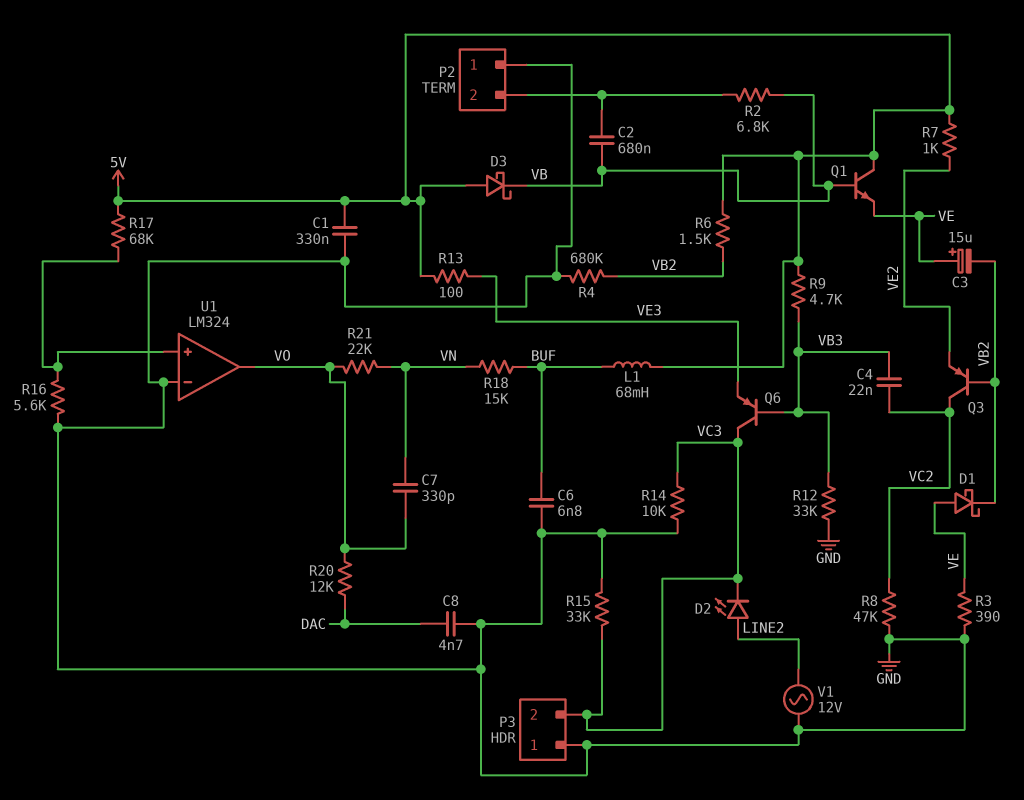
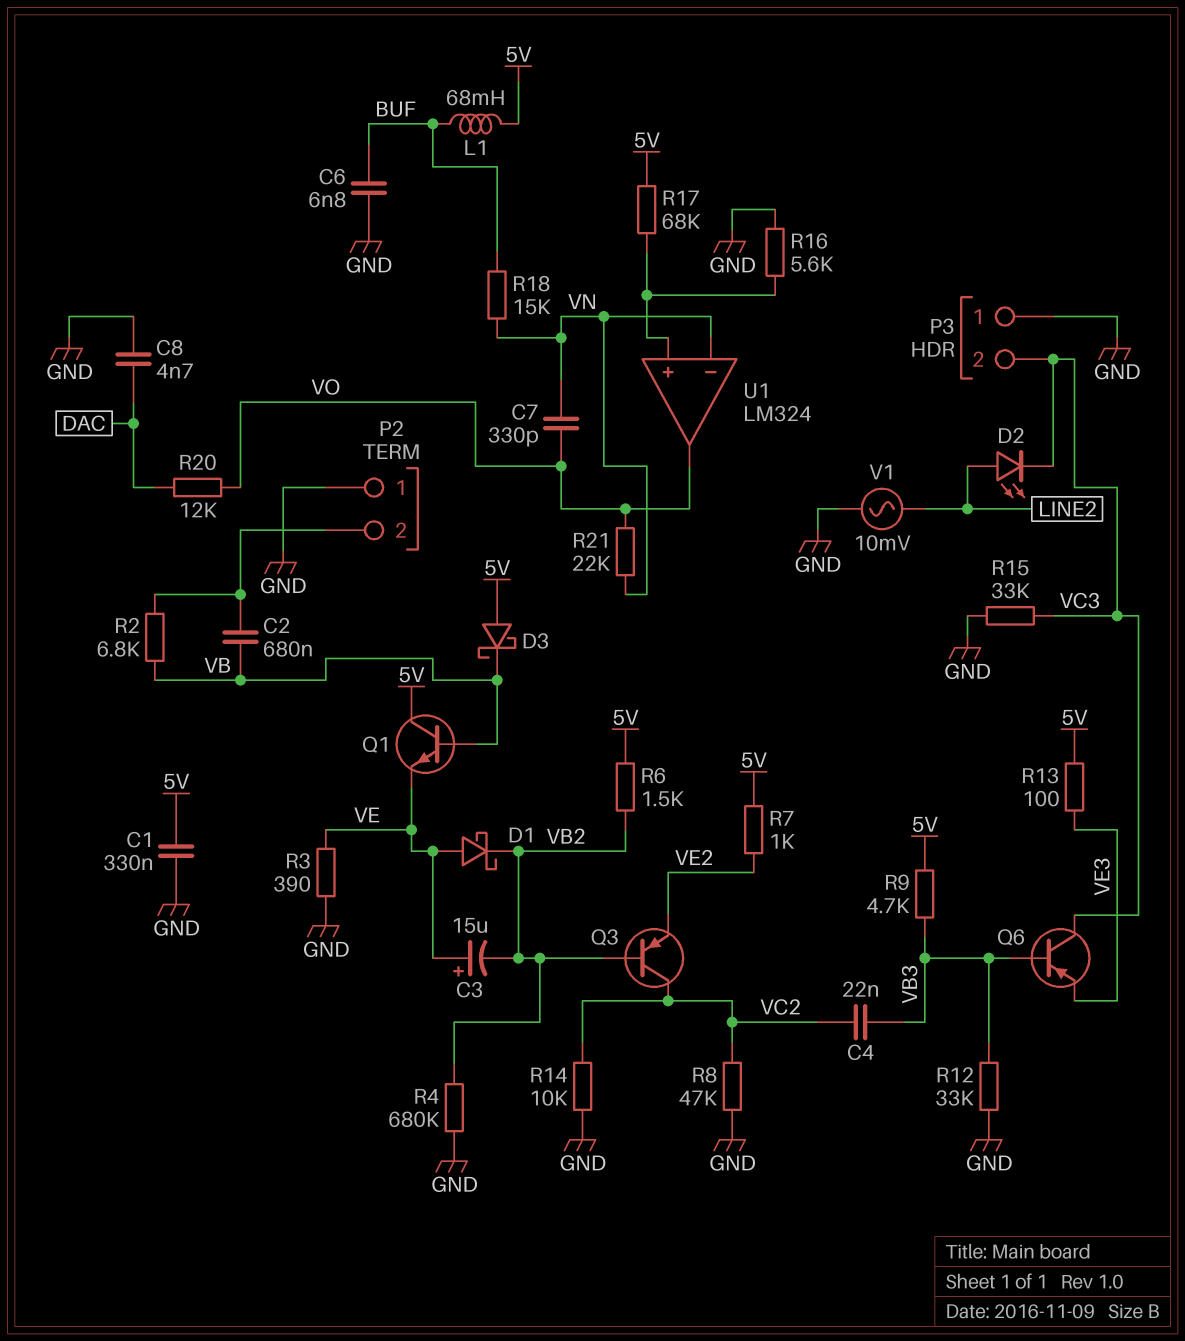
R14: 10k (GND, VC3) -> 10k (GND, VC2)
U1 pin in-: GND -> VN
V1: AC 12V (GND, LINE2) -> AC 10mV (GND, LINE2)

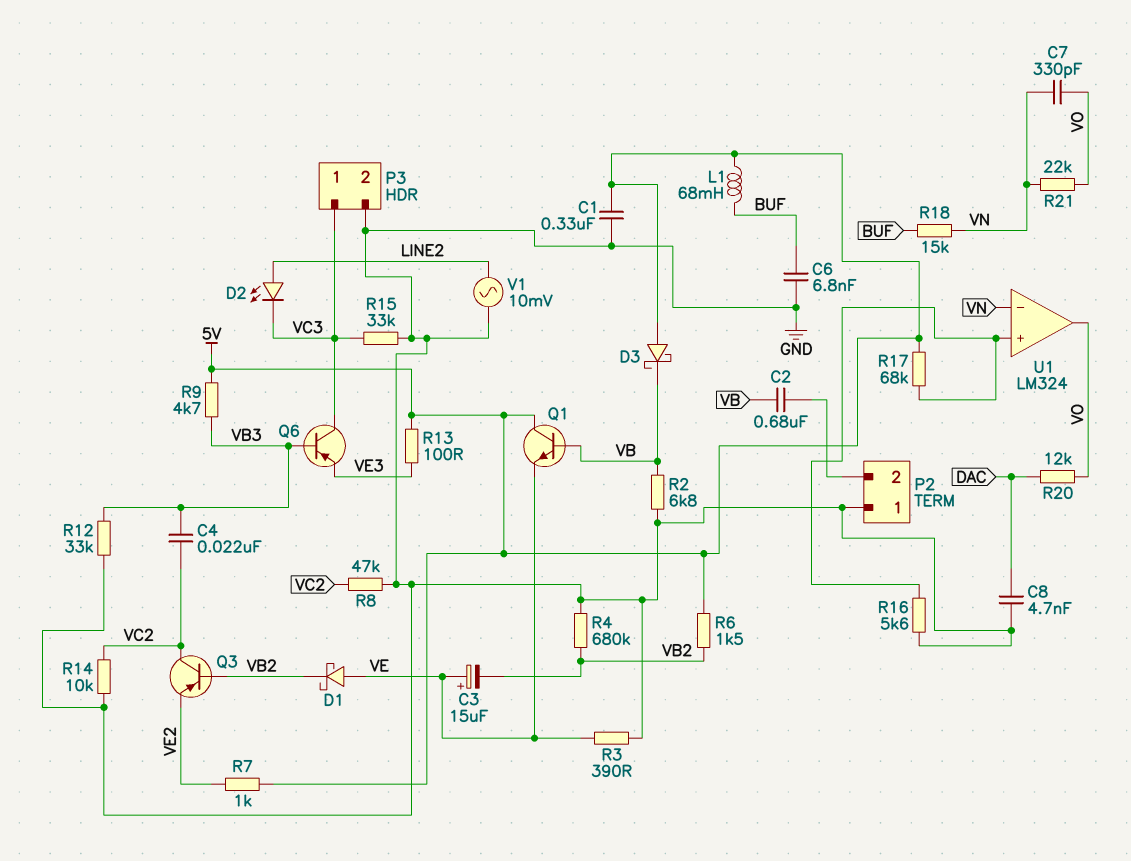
P3 pin 1: GND -> VC3
P3 pin 2: VC3 -> GND
R2: 6.8k (P2/2, VB) -> 6.8k (GND, VB)

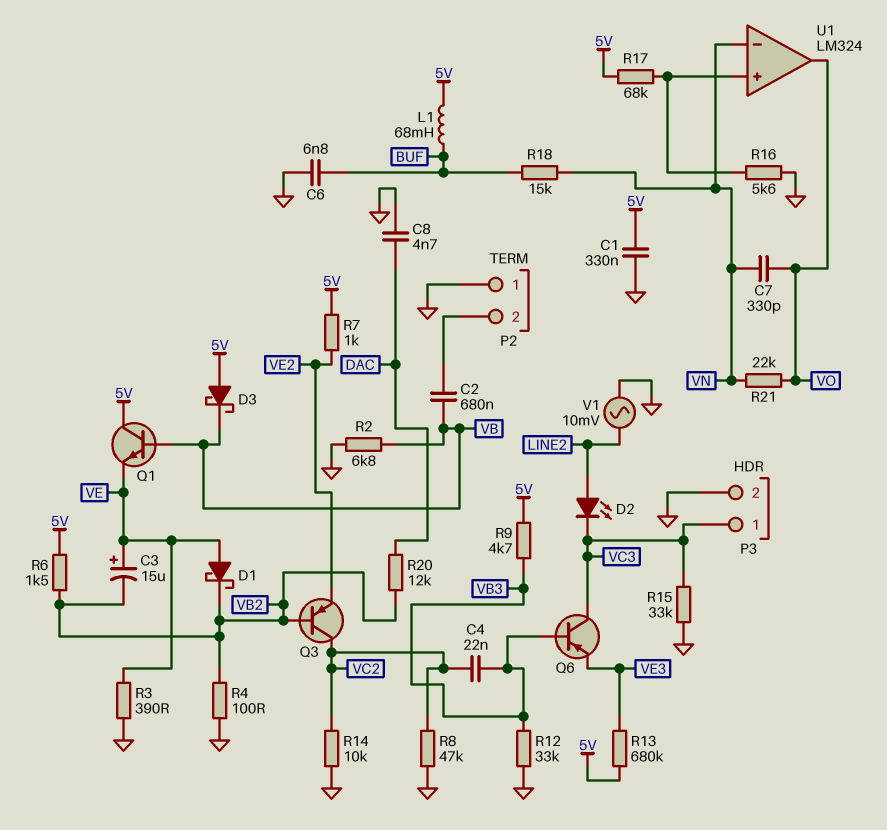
R4: 680k (GND, VB2) -> 100 (GND, VB2)
R13: 100 (5V, VE3) -> 680k (5V, VE3)
R20: 12k (DAC, VO) -> 12k (DAC, VB2)

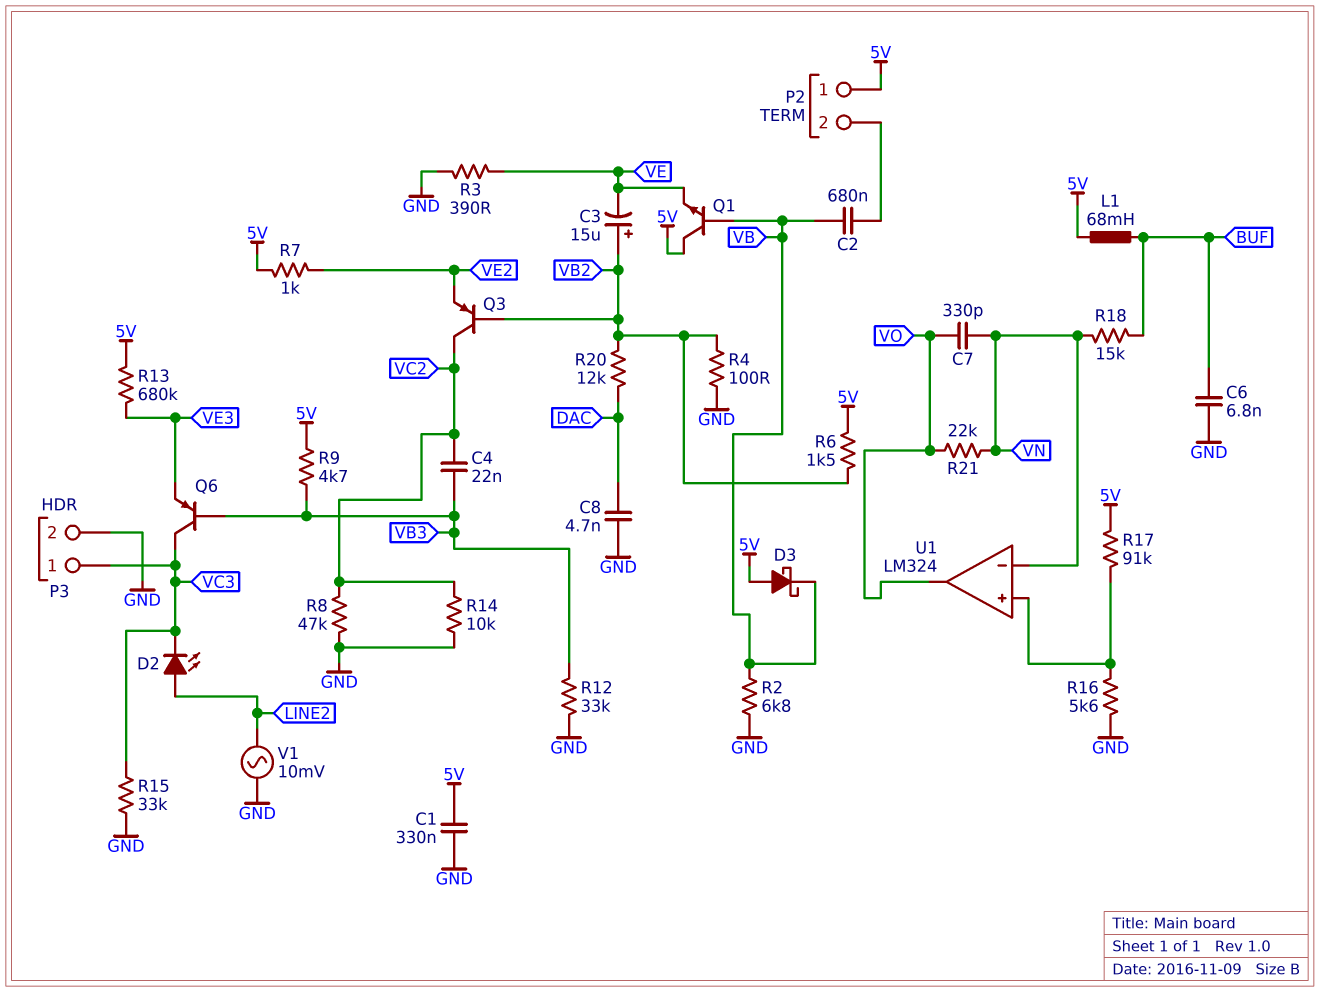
C3: 15uF (plus VE, minus VB2) -> 15uF (plus VB2, minus VE)
D1: schottky (A VE, K VB2) -> none
P2 pin 1: GND -> 5V
R17: 68k (5V, U1/in+) -> 91k (5V, U1/in+)

